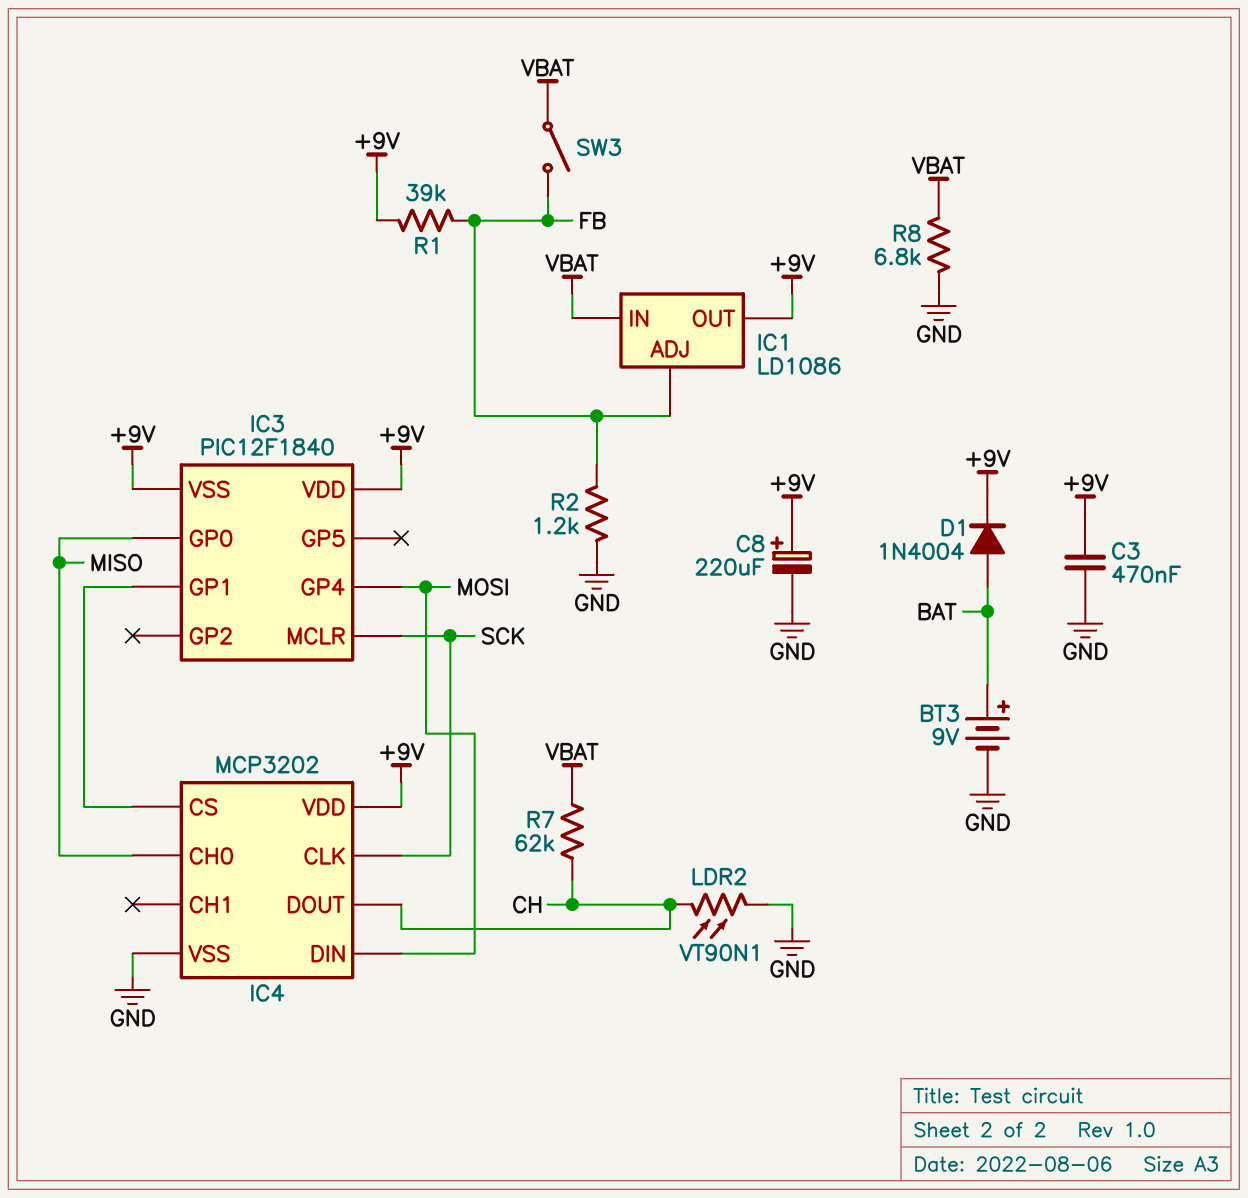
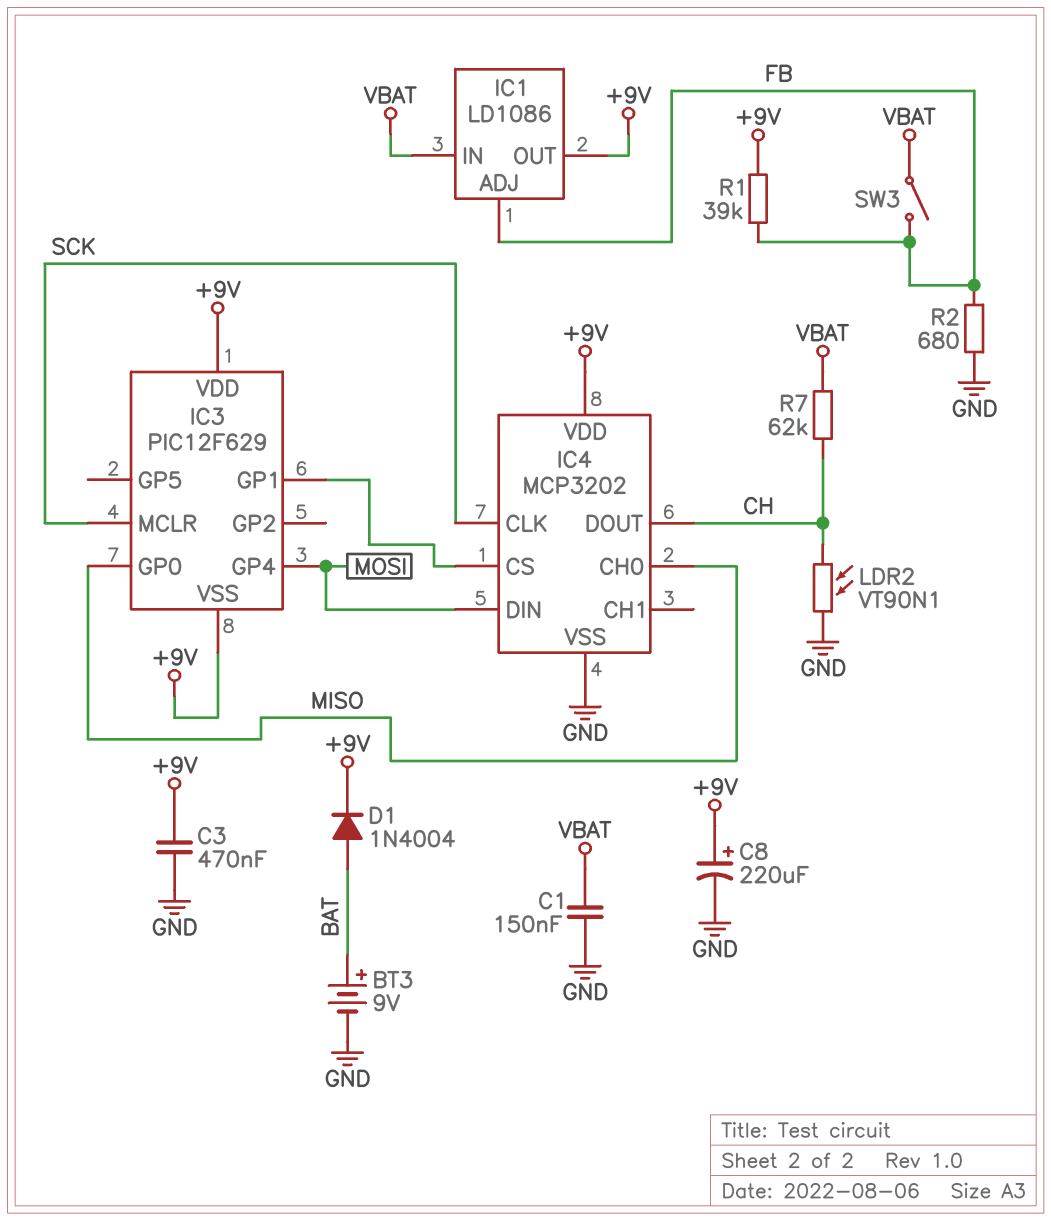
C1: none -> 150nF (GND, VBAT)
IC3: PIC12F1840 -> PIC12F629
R2: 1.2k (FB, GND) -> 680 (FB, GND)
R8: 6.8k (GND, VBAT) -> none

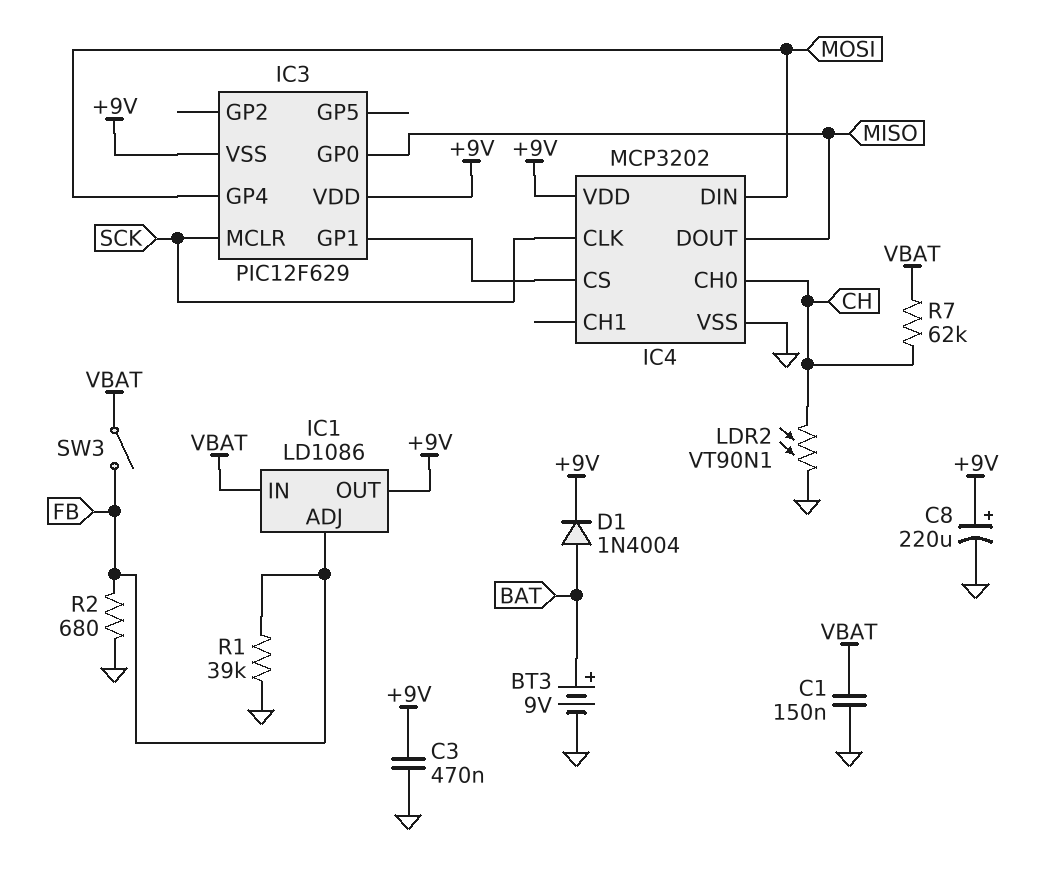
IC4 pin CH0: MISO -> CH
IC4 pin DOUT: CH -> MISO
R1: 39k (+9V, FB) -> 39k (FB, GND)

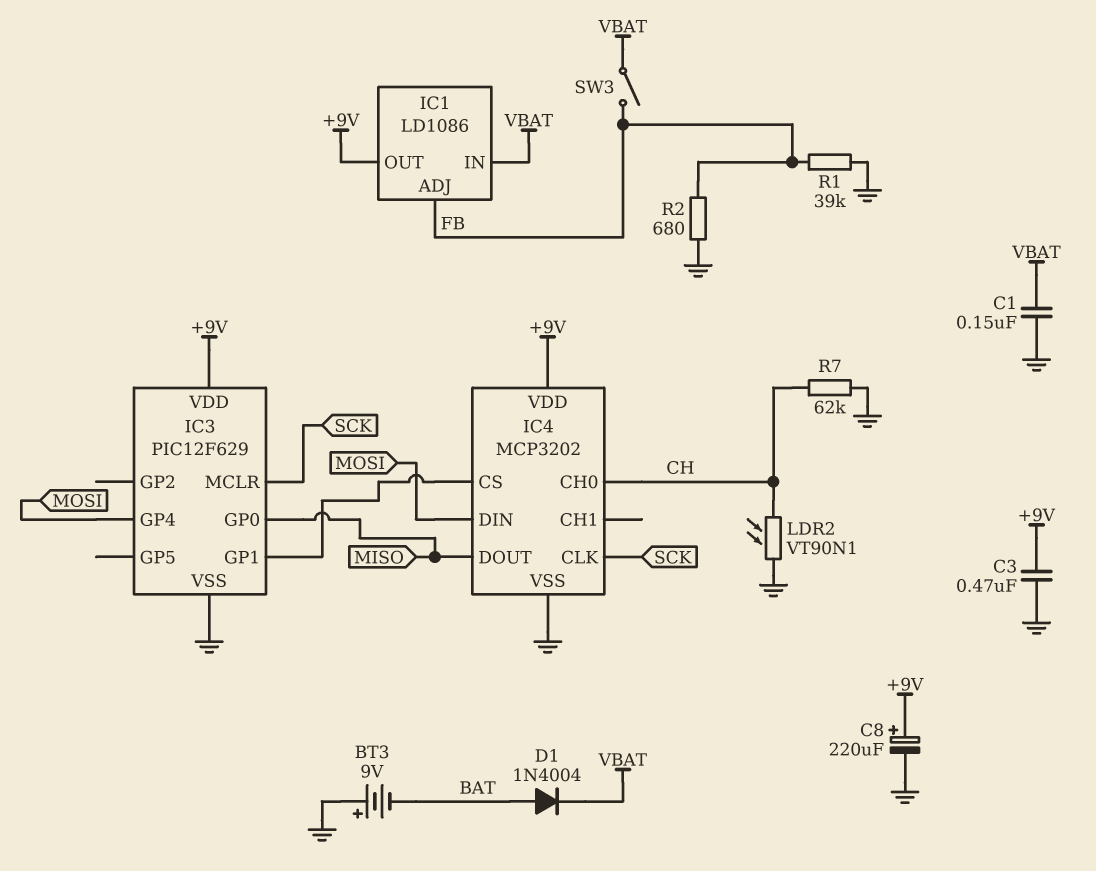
BT3: 9V (plus BAT, minus GND) -> 9V (plus GND, minus BAT)
D1: diode 1N4004 (A BAT, K +9V) -> diode 1N4004 (A BAT, K VBAT)
IC3 pin VSS: +9V -> GND
R7: 62k (CH, VBAT) -> 62k (CH, GND)

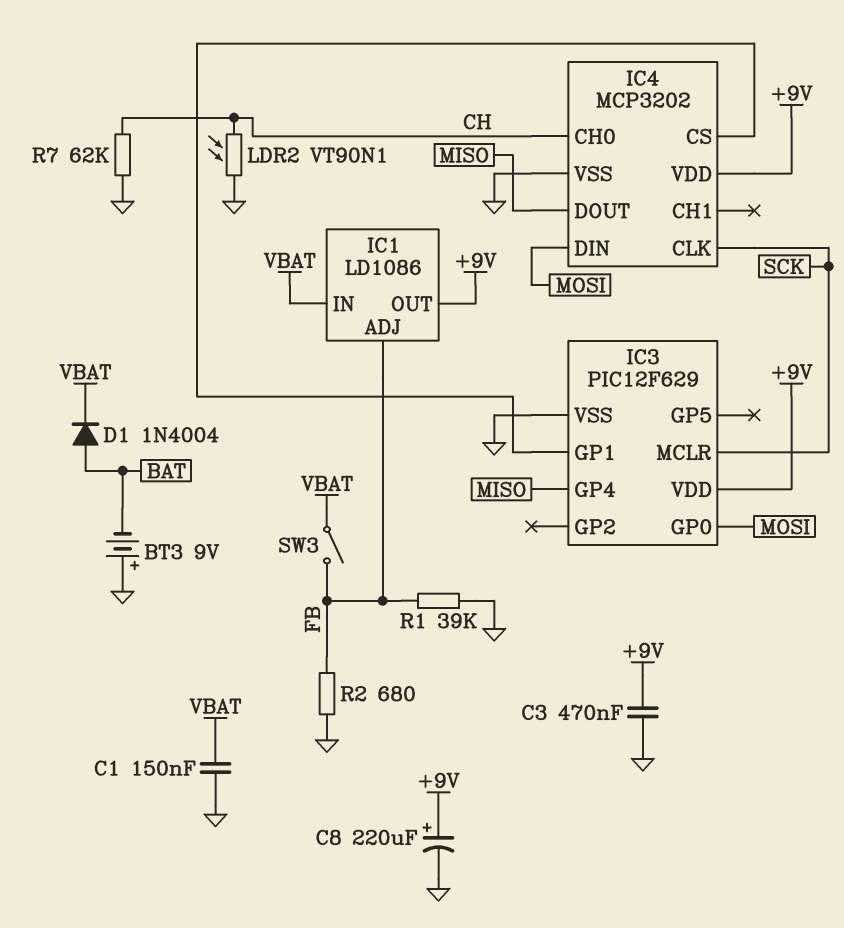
IC3 pin GP0: MISO -> MOSI
IC3 pin GP4: MOSI -> MISO

